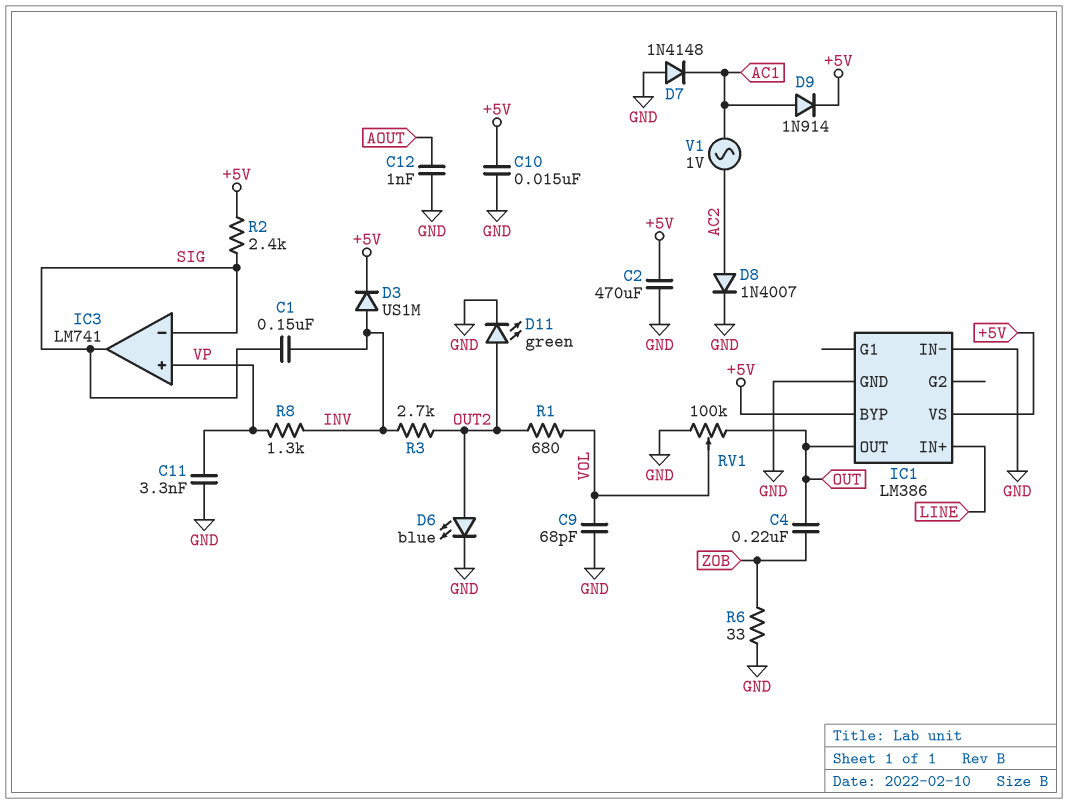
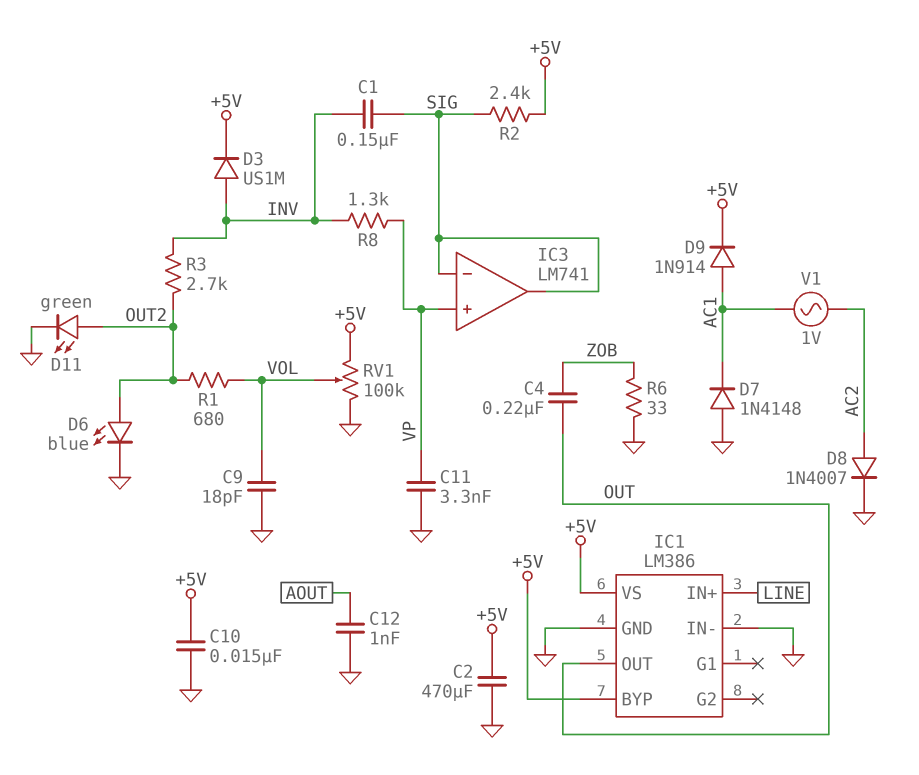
C9: 68pF (GND, VOL) -> 18pF (GND, VOL)
RV1: 100k (GND, OUT, wiper VOL) -> 100k (+5V, GND, wiper VOL)

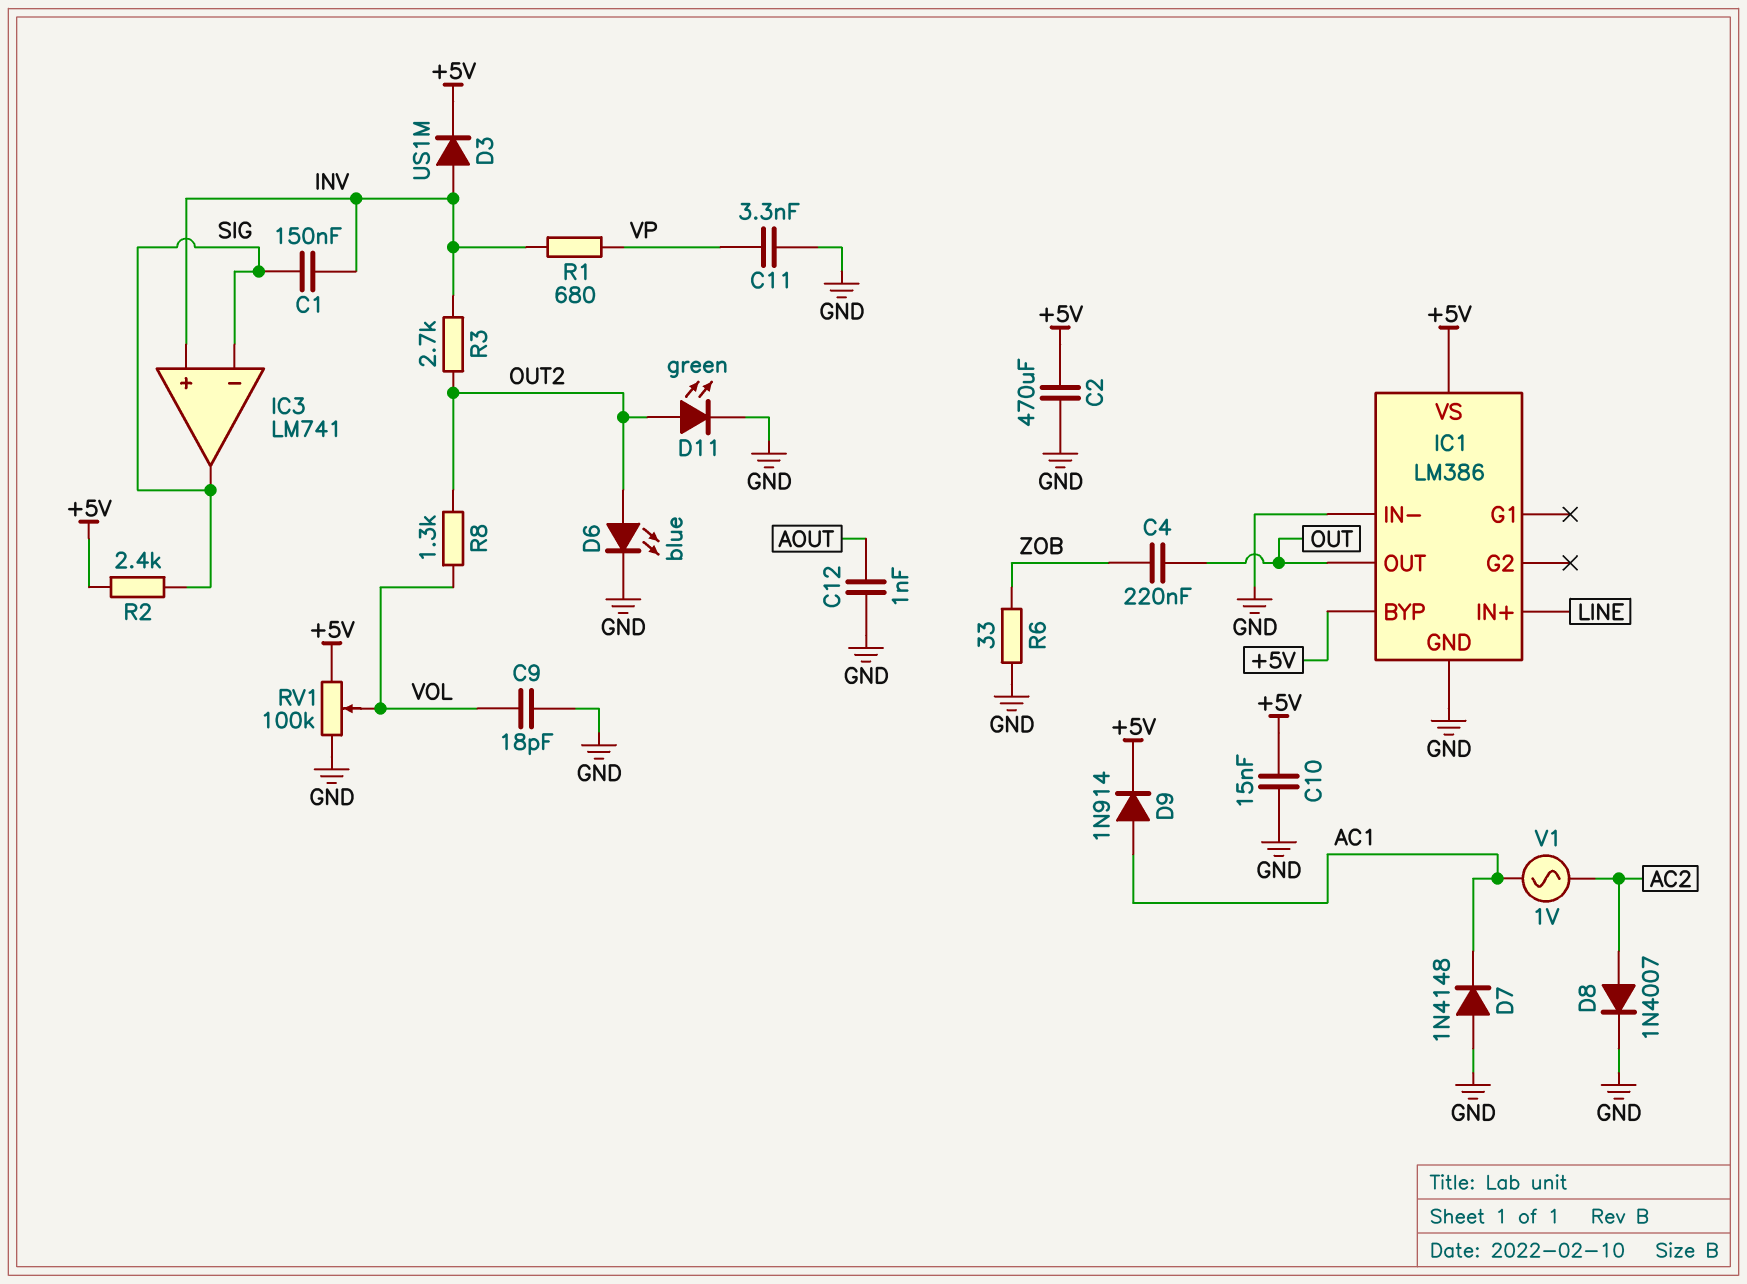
IC3 pin in+: VP -> INV
R1: 680 (OUT2, VOL) -> 680 (INV, VP)
R8: 1.3k (INV, VP) -> 1.3k (OUT2, VOL)

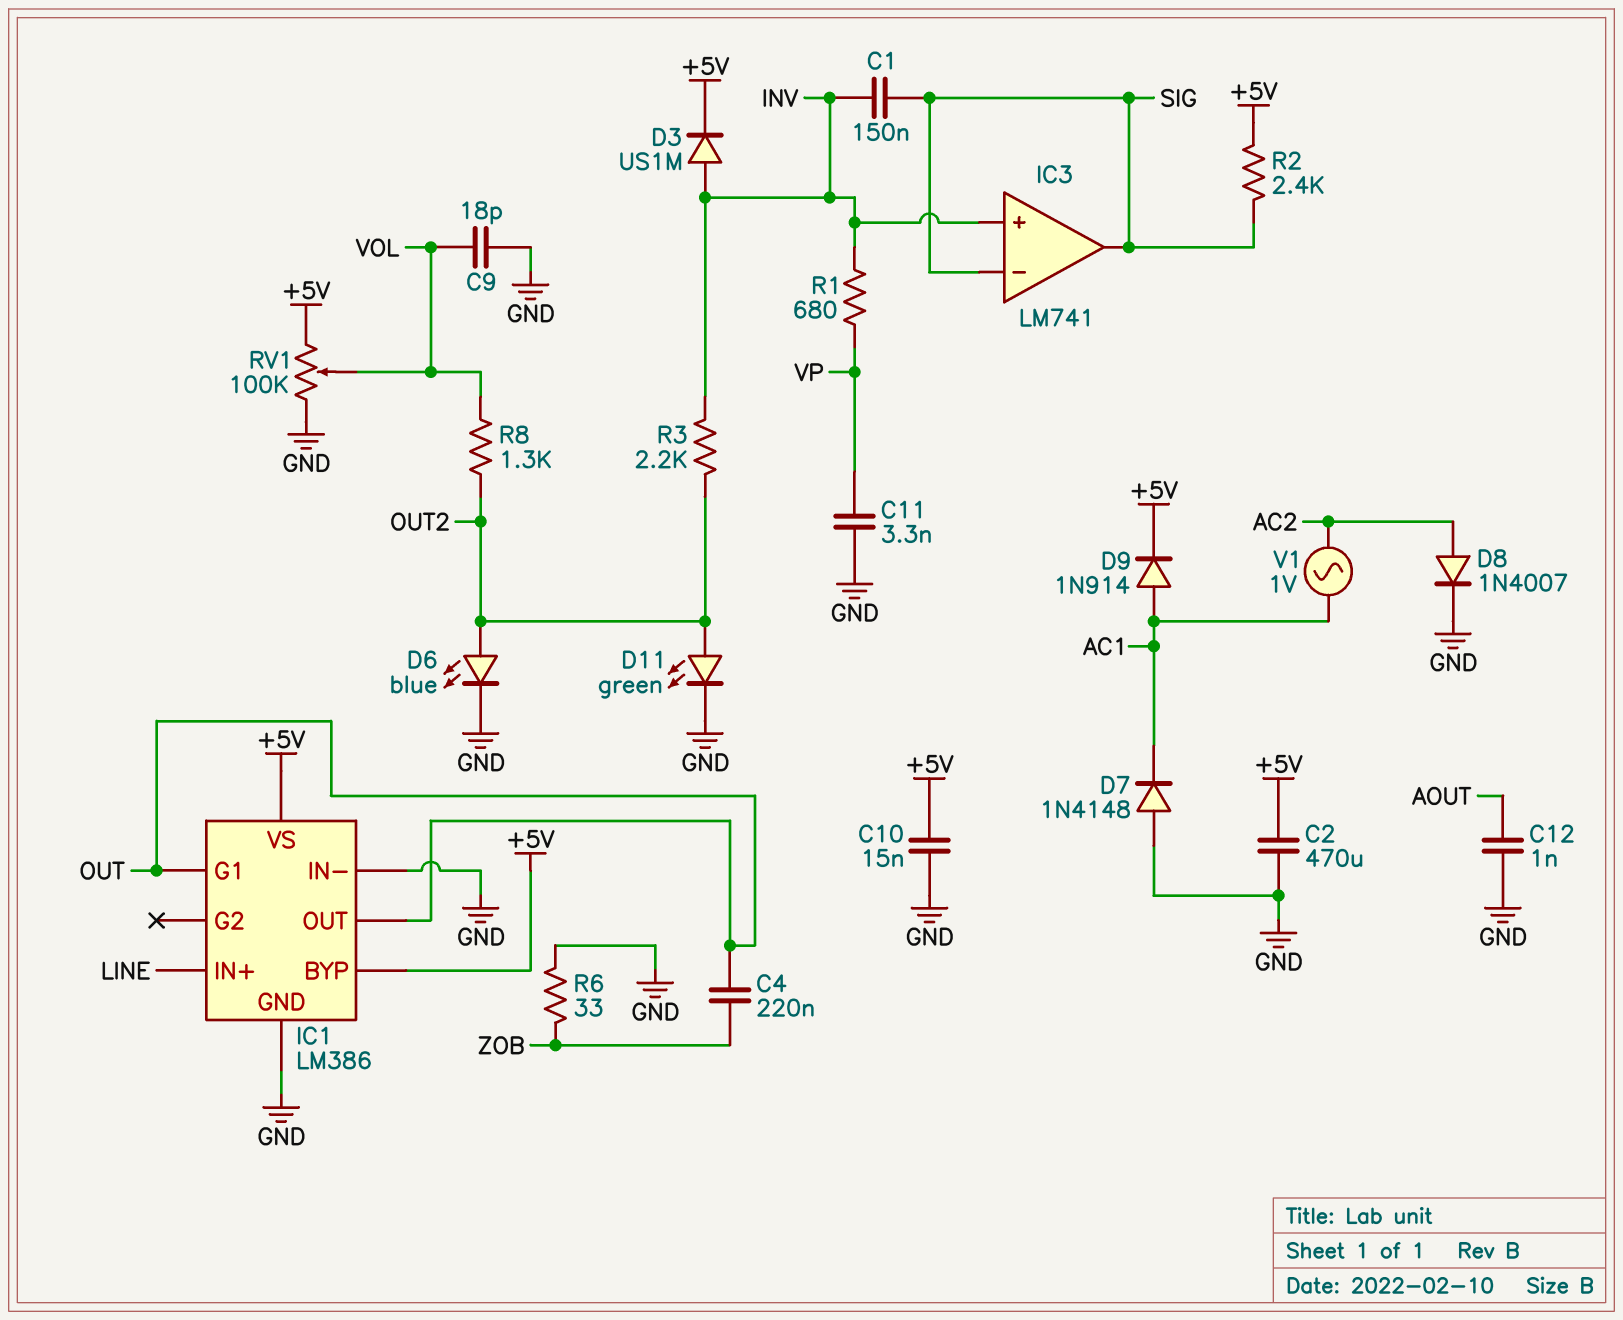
IC1 pin G1: none -> OUT
R3: 2.7k (INV, OUT2) -> 2.2k (INV, OUT2)

